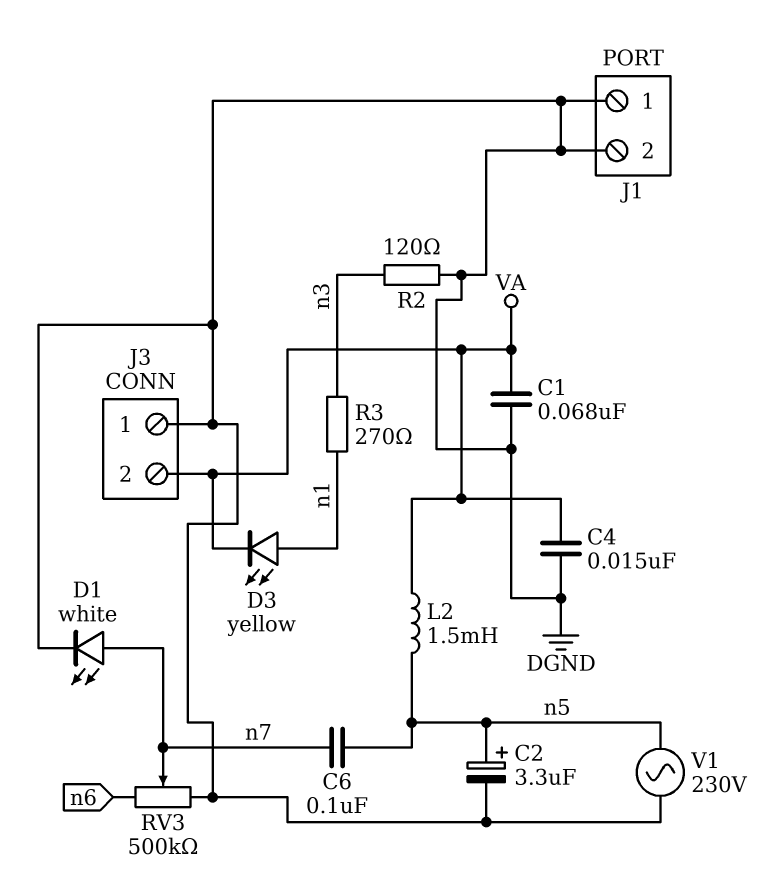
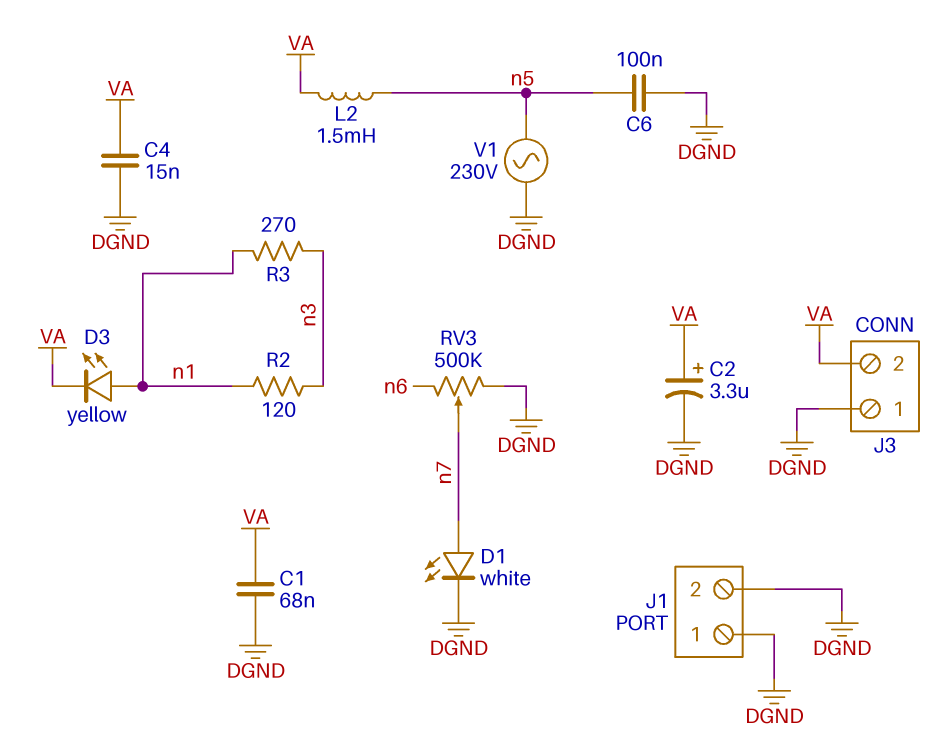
C2: 3.3uF (plus n5, minus DGND) -> 3.3uF (plus VA, minus DGND)
C6: 100nF (n5, n7) -> 100nF (DGND, n5)
R2: 120 (DGND, n3) -> 120 (n1, n3)

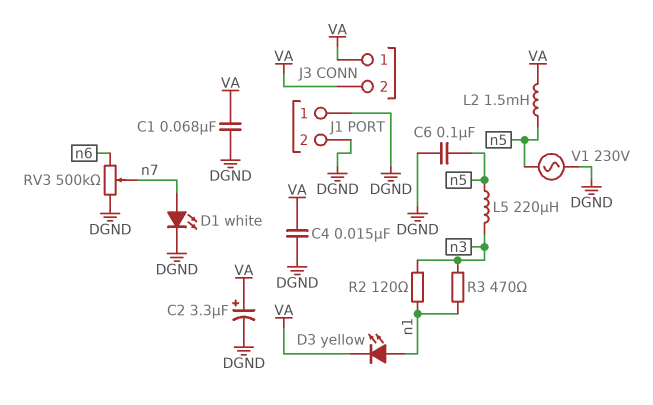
J3 pin 1: DGND -> VA
L5: none -> 220uH (n3, n5)
R3: 270 (n1, n3) -> 470 (n1, n3)

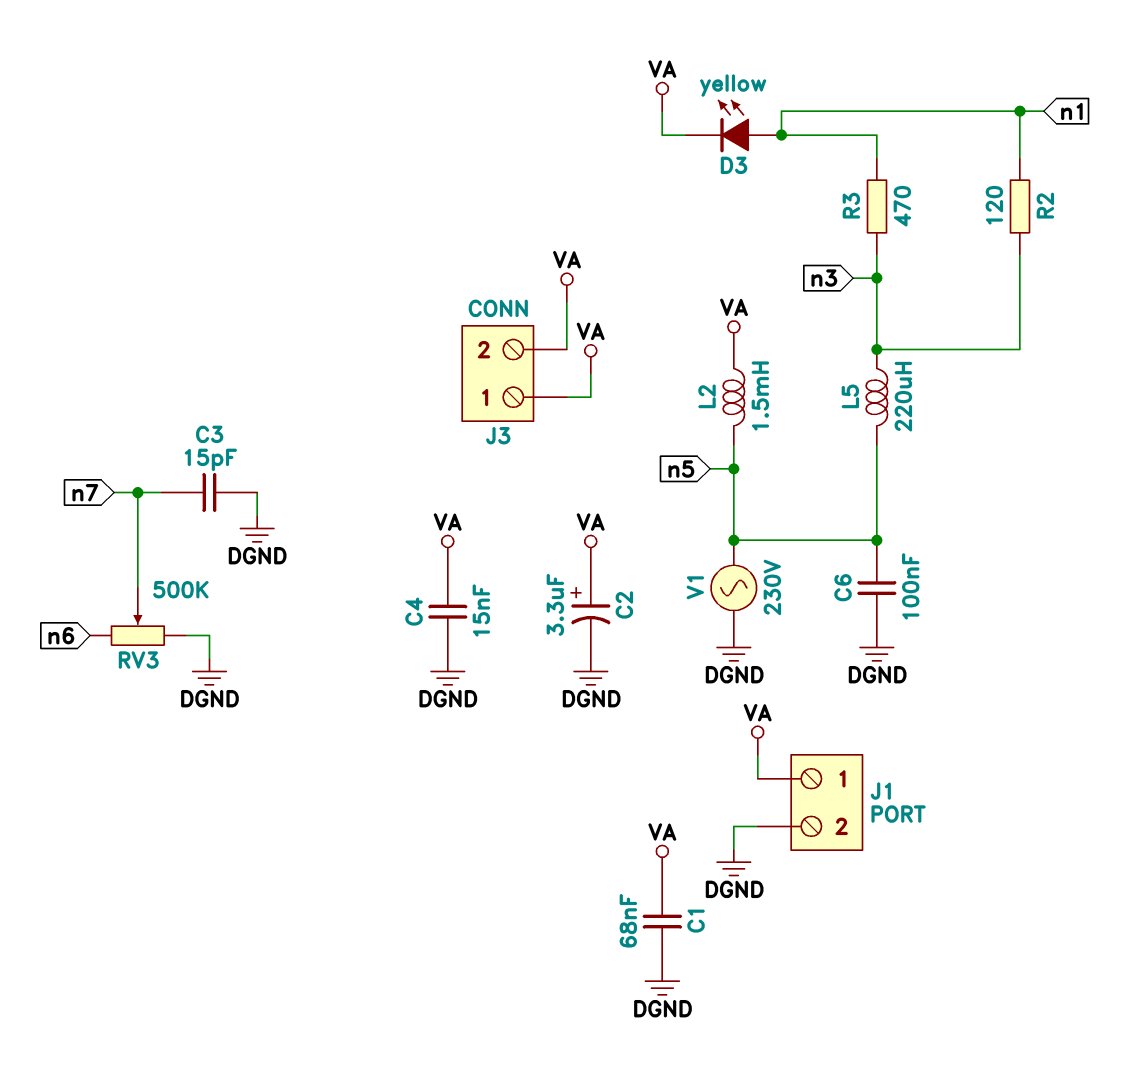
C3: none -> 15pF (DGND, n7)
D1: LED white (A n7, K DGND) -> none
J1 pin 1: DGND -> VA

